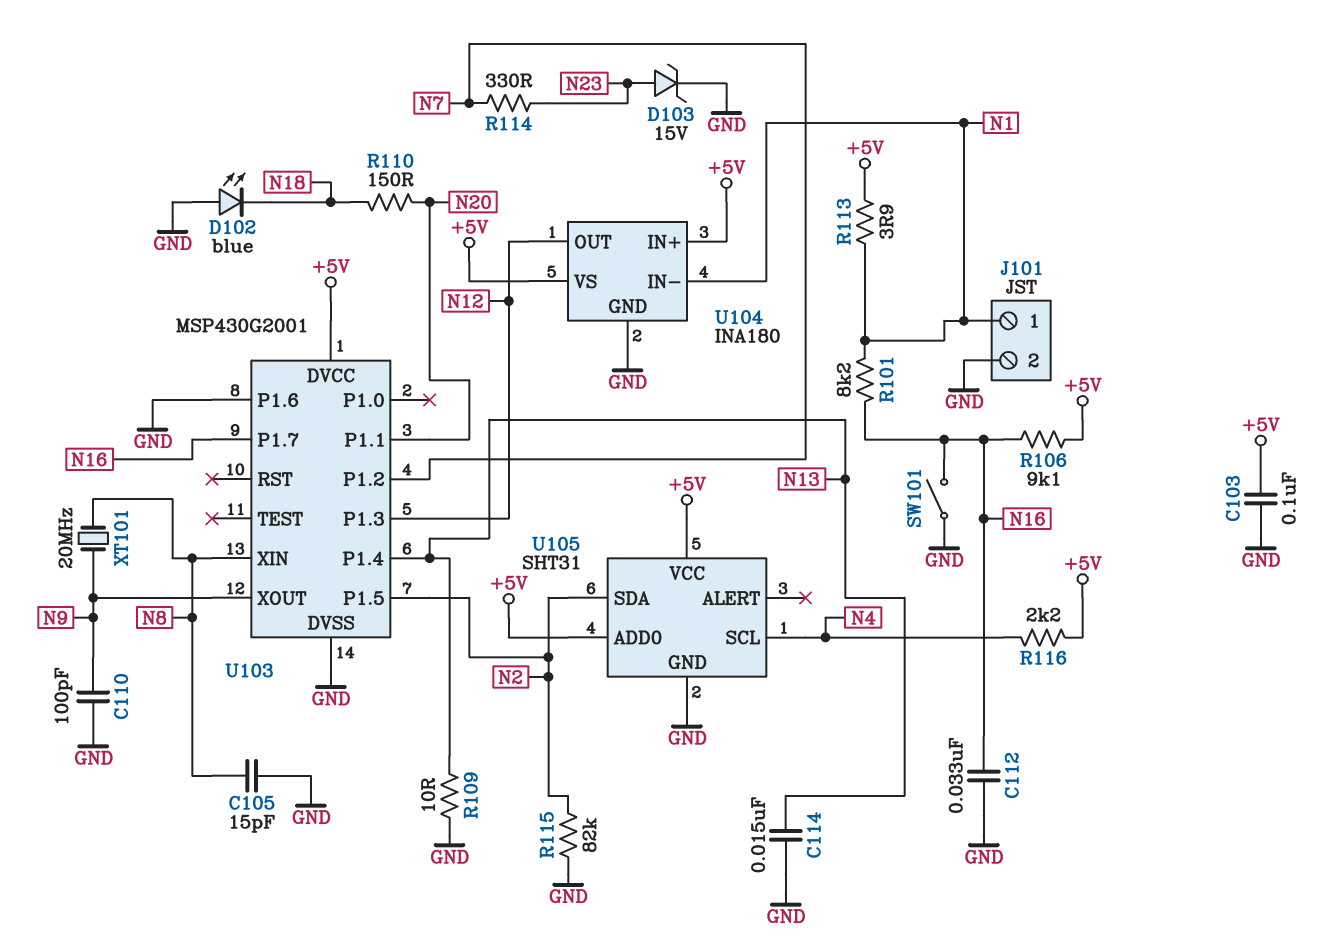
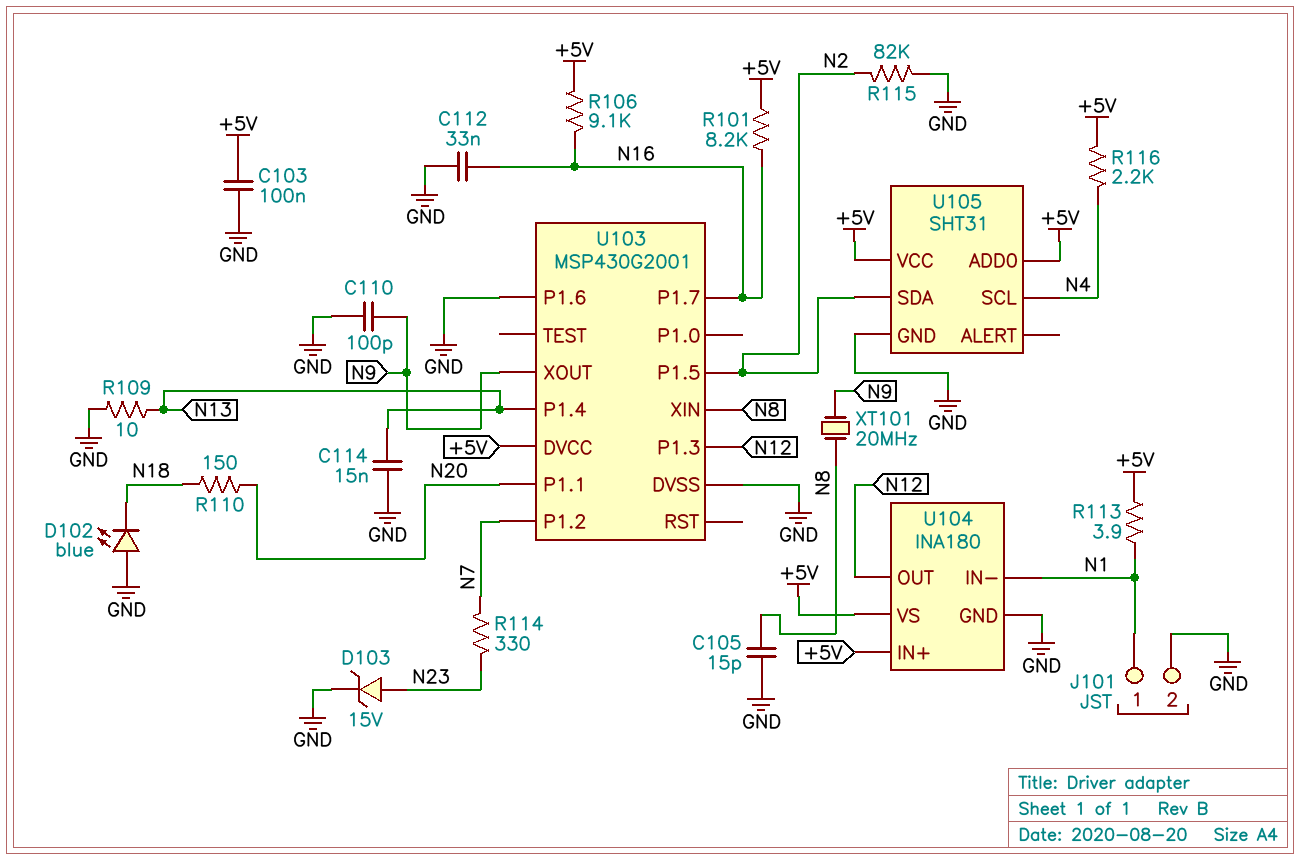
R101: 8.2k (N1, N16) -> 8.2k (+5V, N16)
SW101: switch (GND, N16) -> none

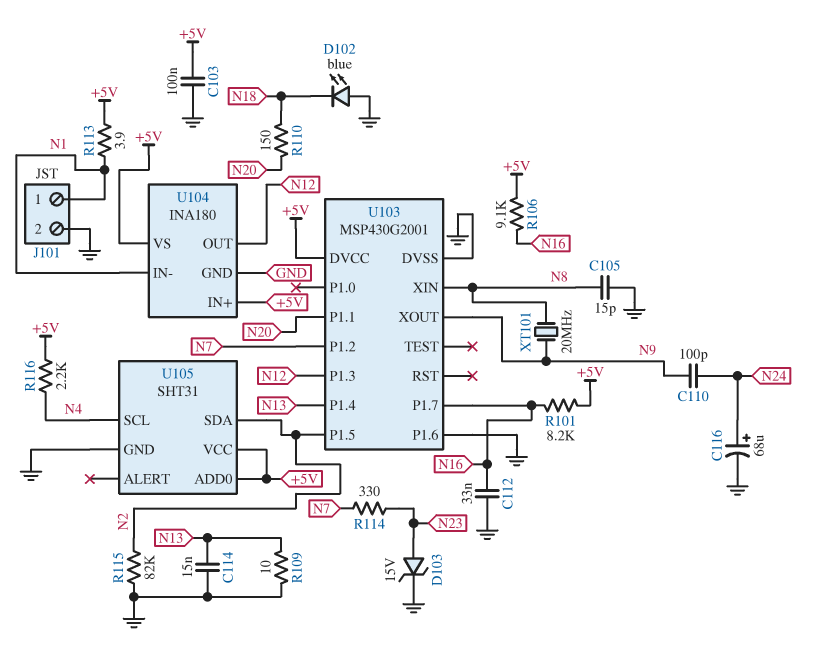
C110: 100pF (GND, N9) -> 100pF (N9, N24)
C116: none -> 68uF (plus N24, minus GND)

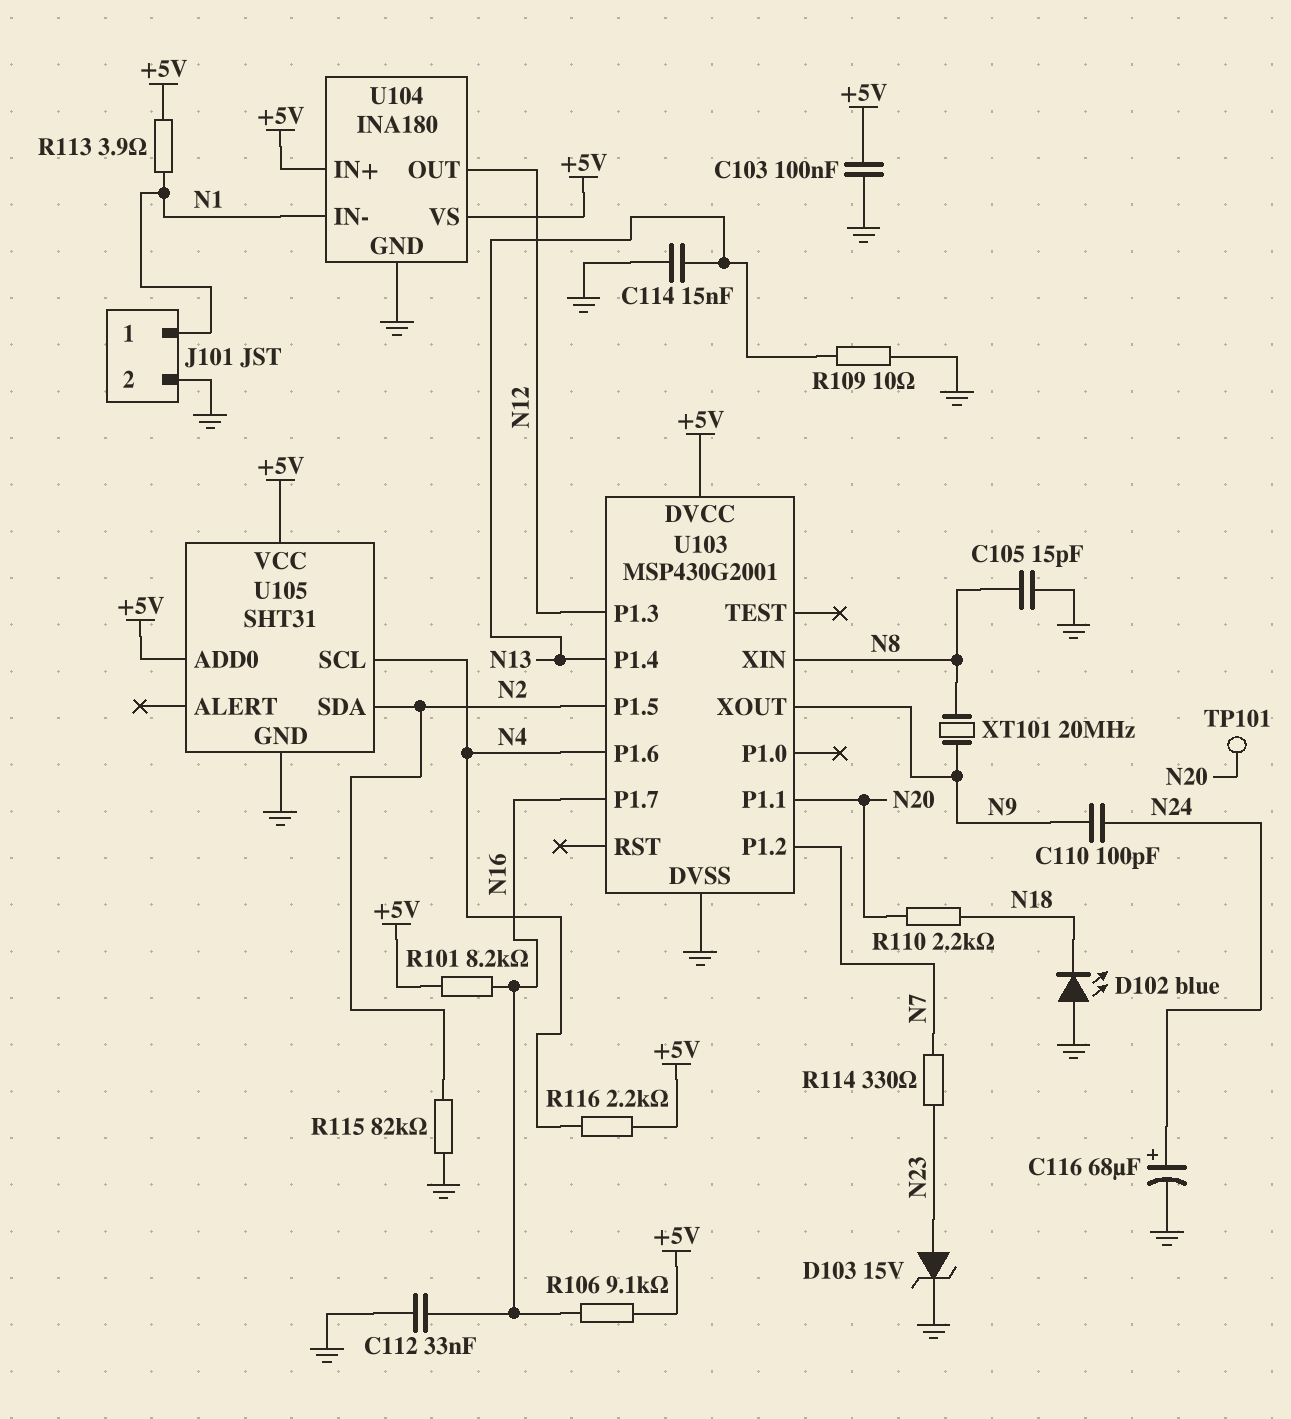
R110: 150 (N18, N20) -> 2.2k (N18, N20)
TP101: none -> test point (N20)
U103 pin P1.6: GND -> N4

